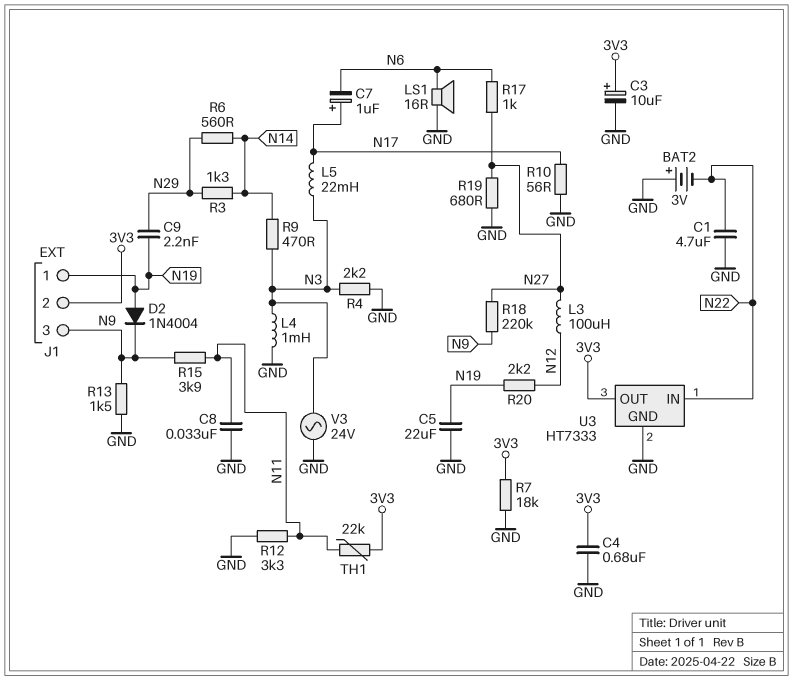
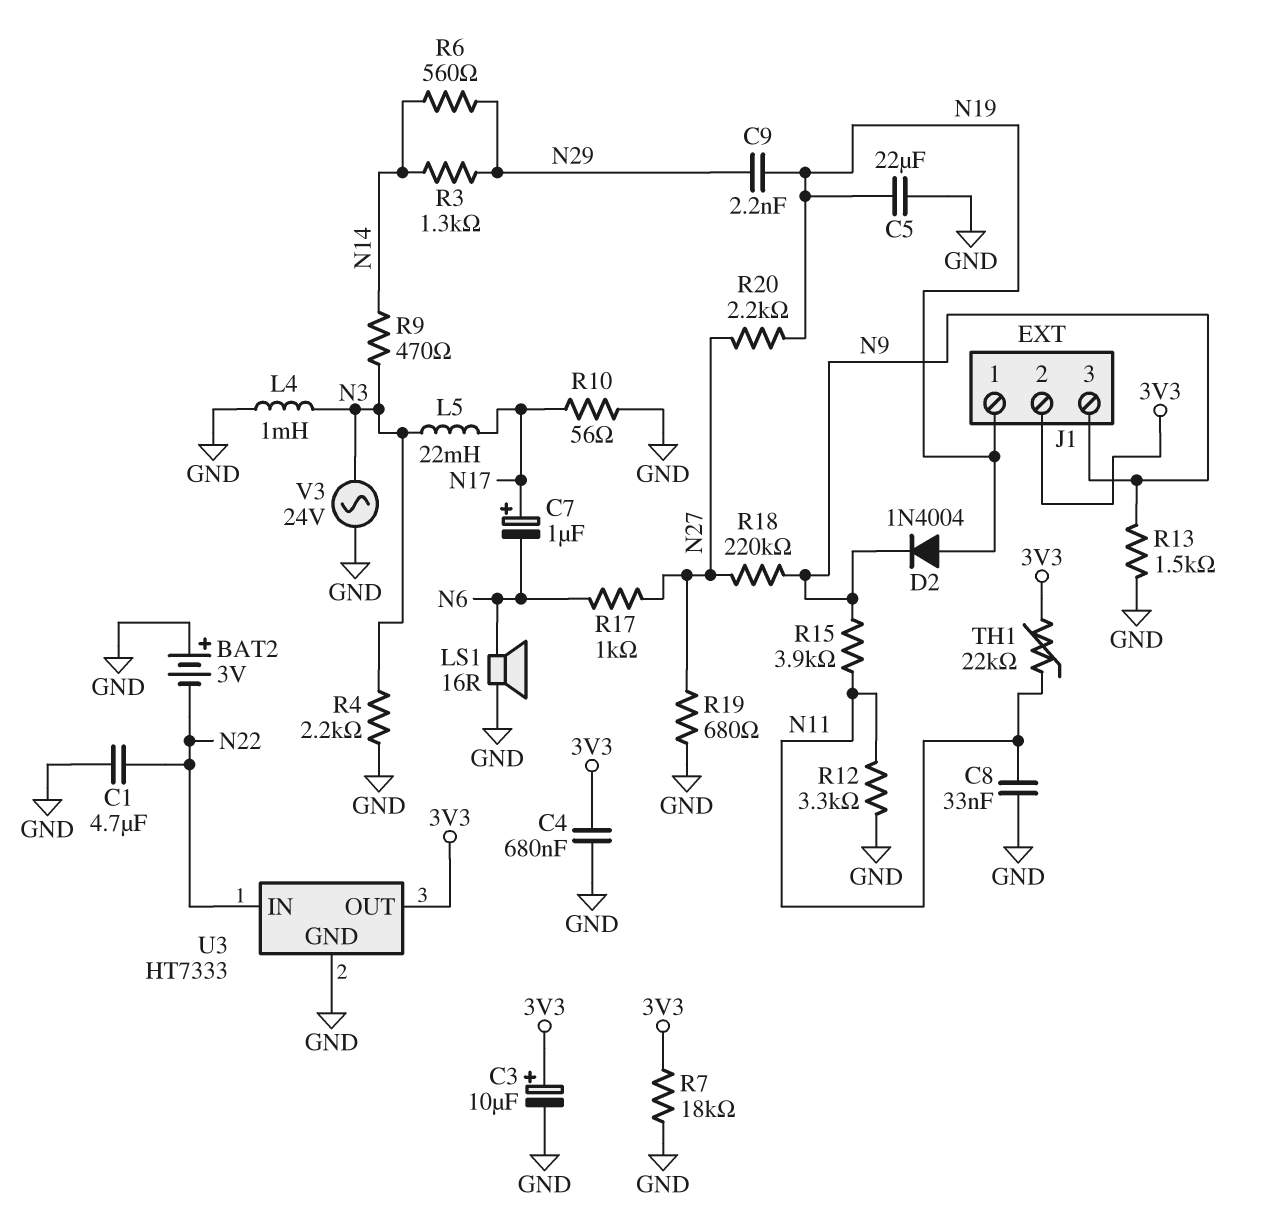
L3: 100uH (N12, N27) -> none
R20: 2.2k (N12, N19) -> 2.2k (N19, N27)

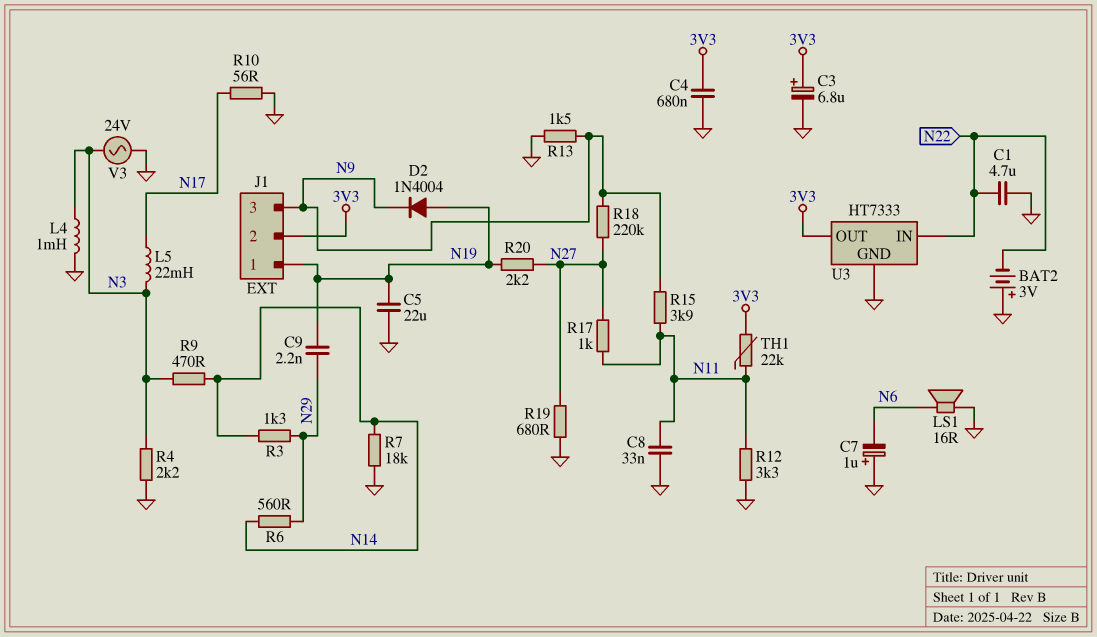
C3: 10uF (plus 3V3, minus GND) -> 6.8uF (plus 3V3, minus GND)
C7: 1uF (plus N17, minus N6) -> 1uF (plus GND, minus N6)
R7: 18k (3V3, GND) -> 18k (GND, N14)
R17: 1k (N6, N27) -> 1k (N11, N27)

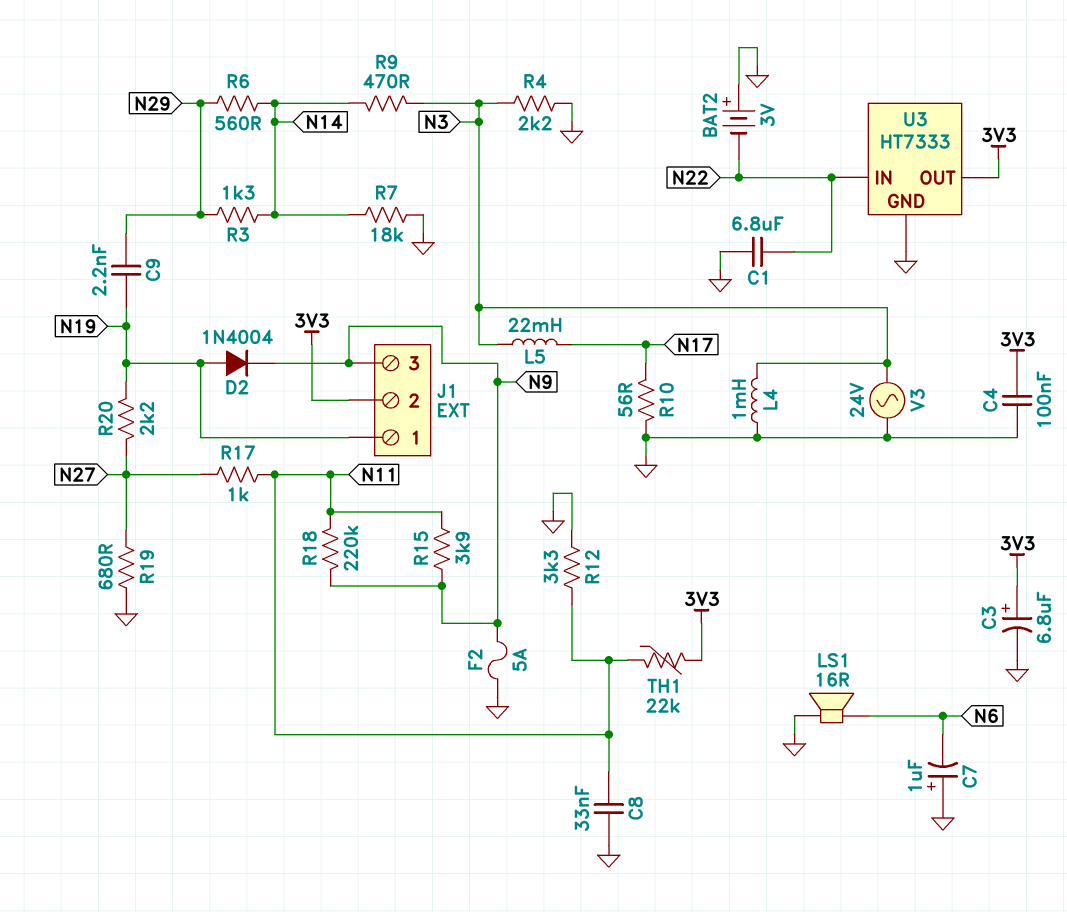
C1: 4.7uF (GND, N22) -> 6.8uF (GND, N22)
C4: 680nF (3V3, GND) -> 100nF (3V3, GND)
C5: 22uF (GND, N19) -> none
F2: none -> 5A (GND, N9)
R13: 1.5k (GND, N9) -> none
R18: 220k (N9, N27) -> 220k (N9, N11)

